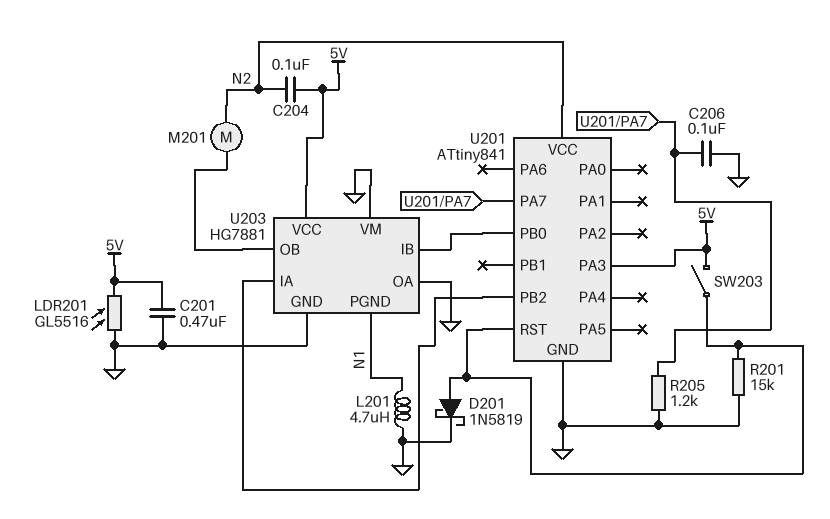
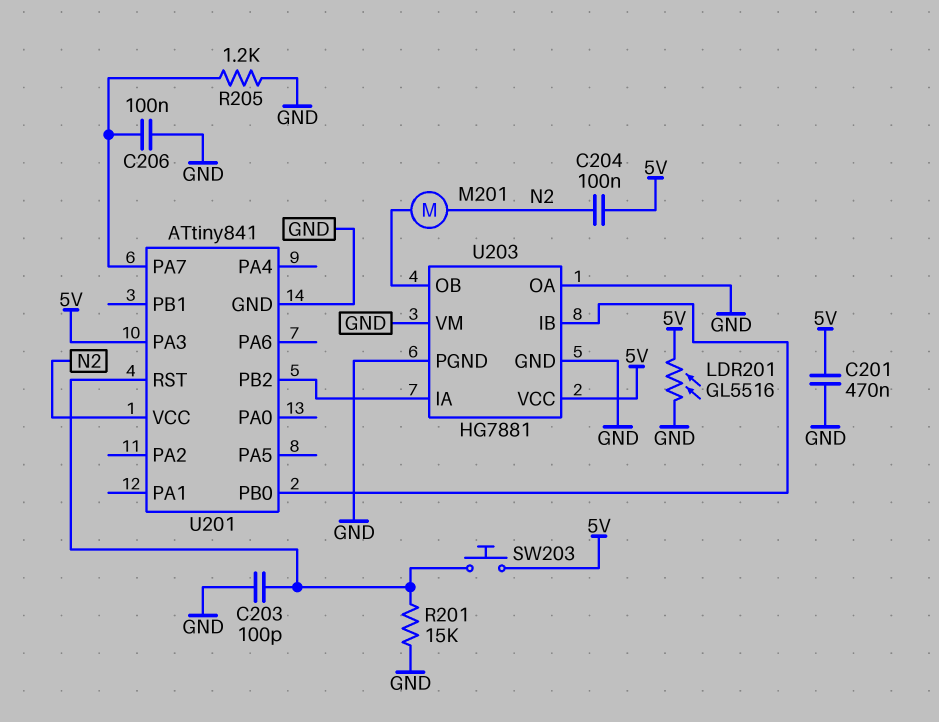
C203: none -> 100pF (GND, U201/RST)
D201: schottky 1N5819 (A U201/RST, K GND) -> none
L201: 4.7uH (GND, N1) -> none
SW203: switch (5V, U201/RST) -> button (5V, U201/RST)
U203 pin PGND: N1 -> GND

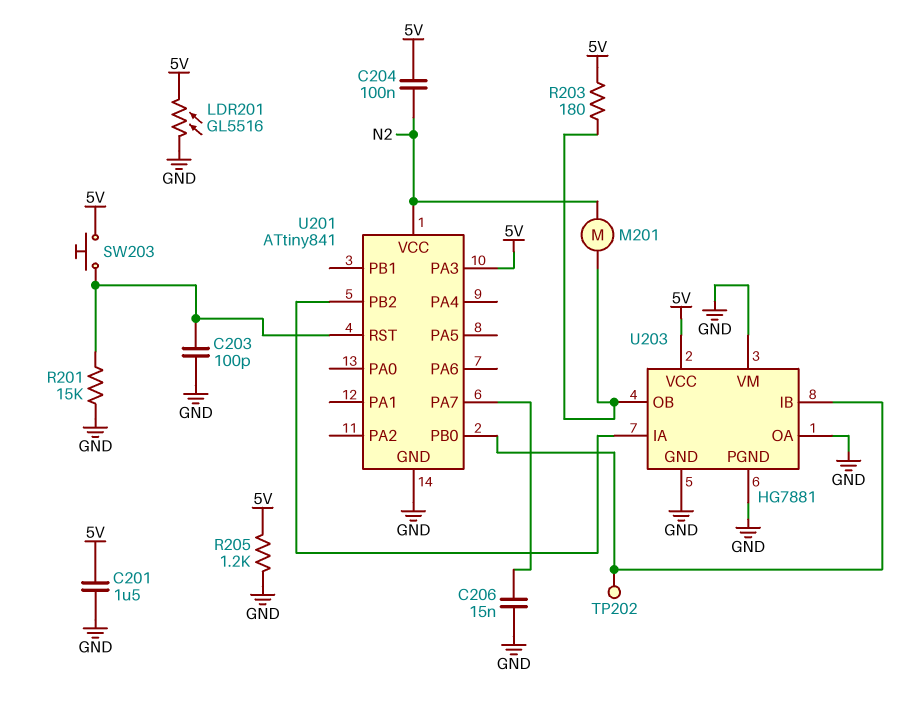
C201: 470nF (5V, GND) -> 1.5uF (5V, GND)
C206: 100nF (GND, U201/PA7) -> 15nF (GND, U201/PA7)
R203: none -> 180 (5V, U203/OB)
R205: 1.2k (GND, U201/PA7) -> 1.2k (5V, GND)
TP202: none -> test point (U201/PB0)

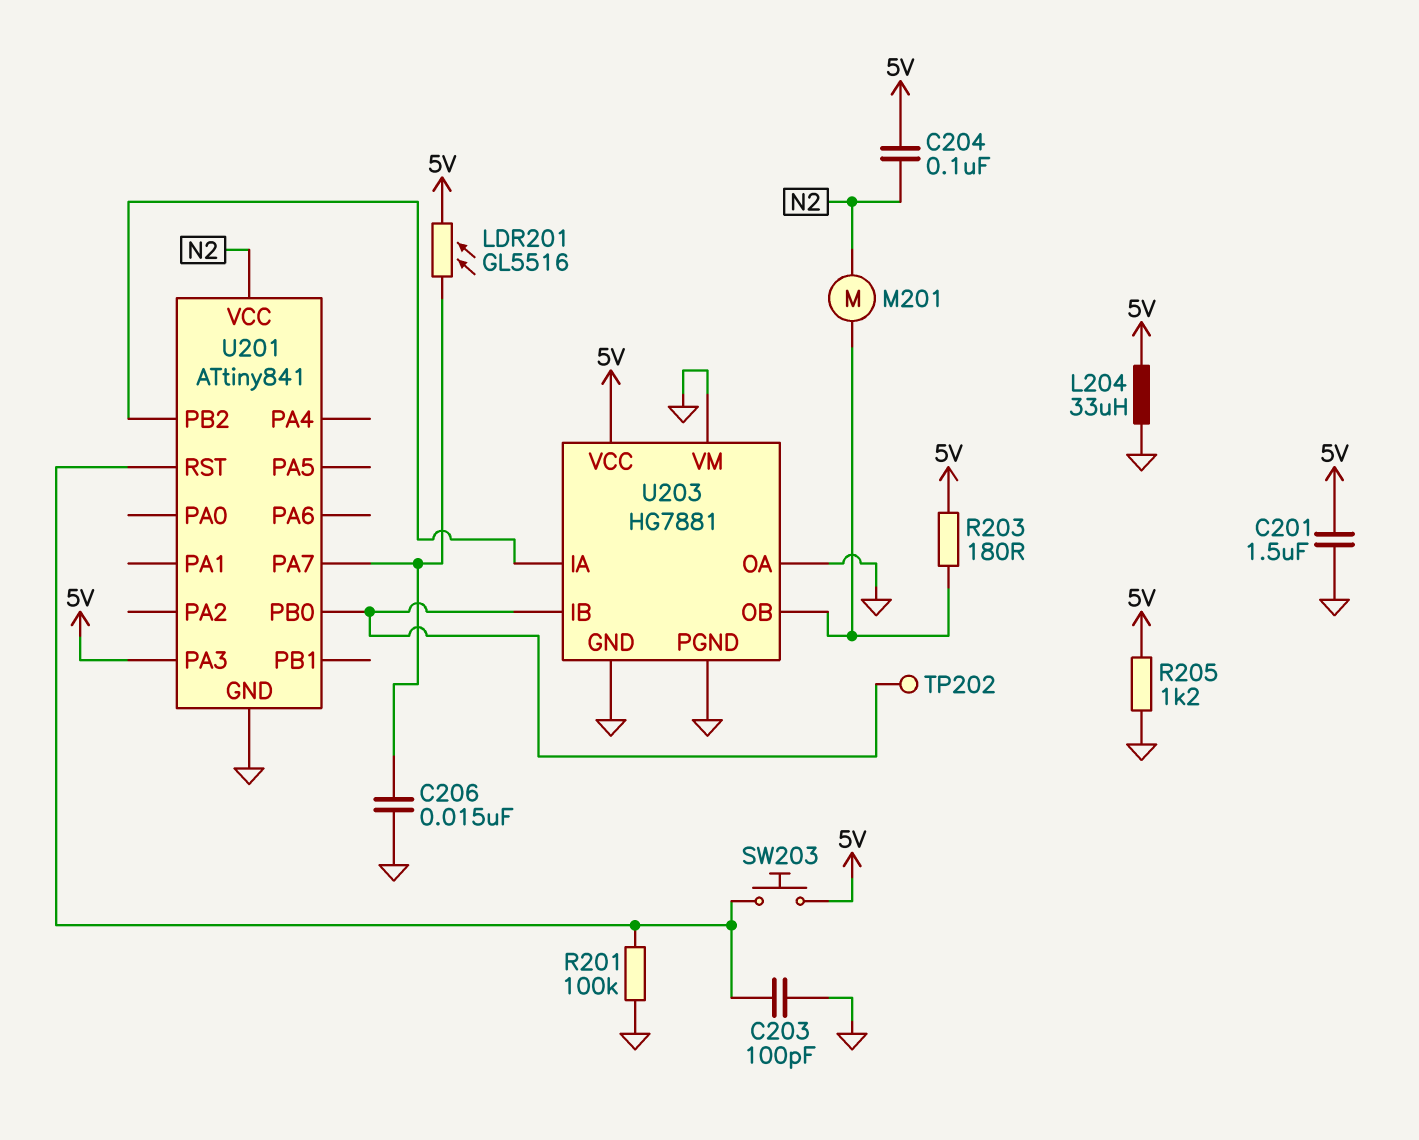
L204: none -> 33uH (5V, GND)
LDR201: GL5516 (5V, GND) -> GL5516 (5V, U201/PA7)
R201: 15k (GND, U201/RST) -> 100k (GND, U201/RST)

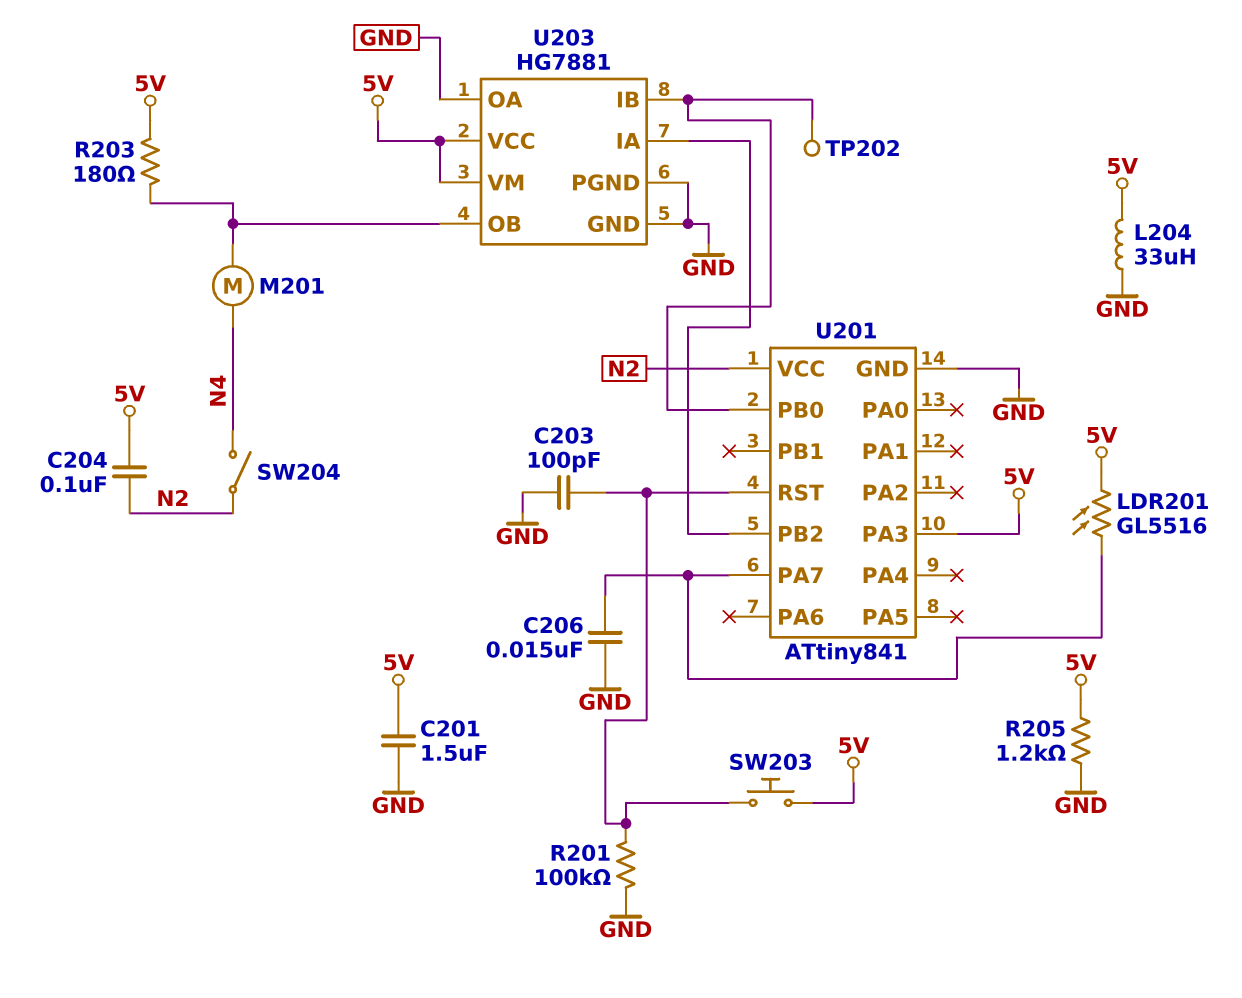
M201: motor (N2, U203/OB) -> motor (N4, U203/OB)
SW204: none -> switch (N2, N4)
U203 pin VM: GND -> 5V

